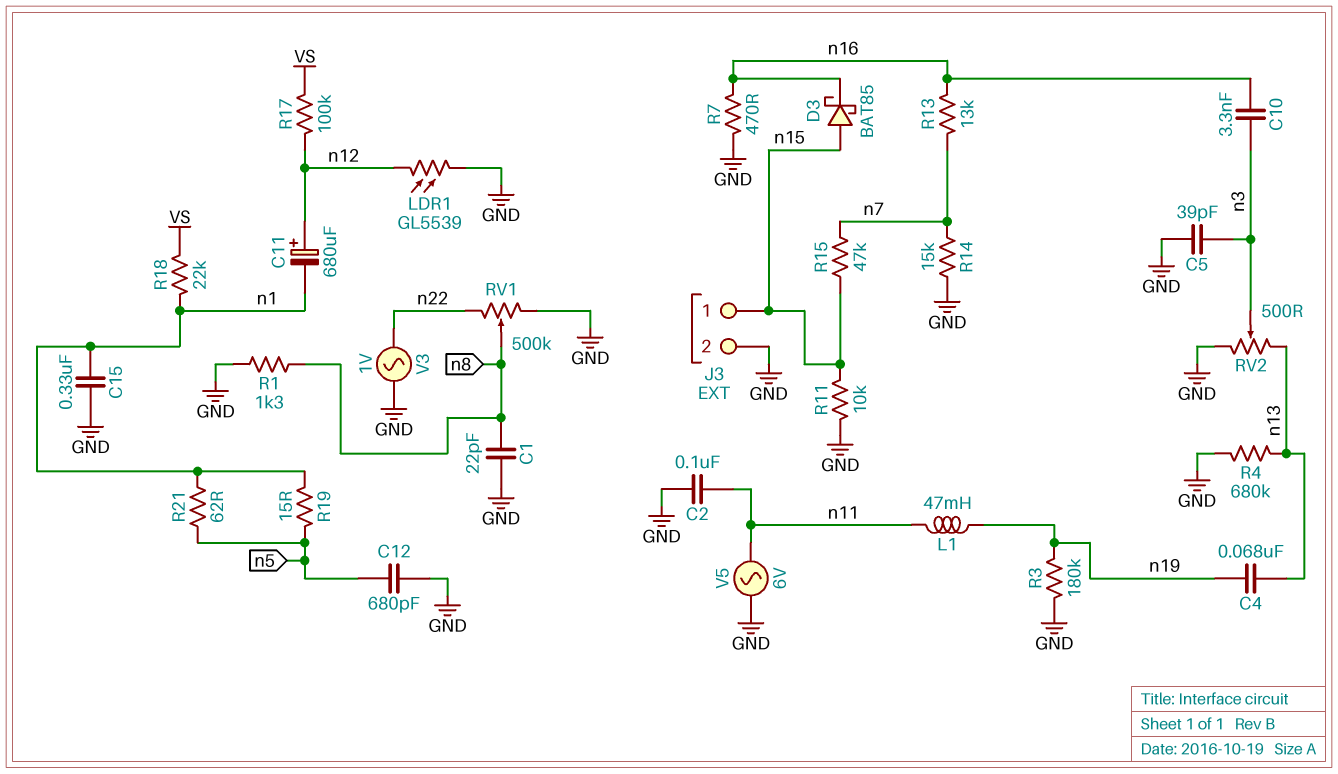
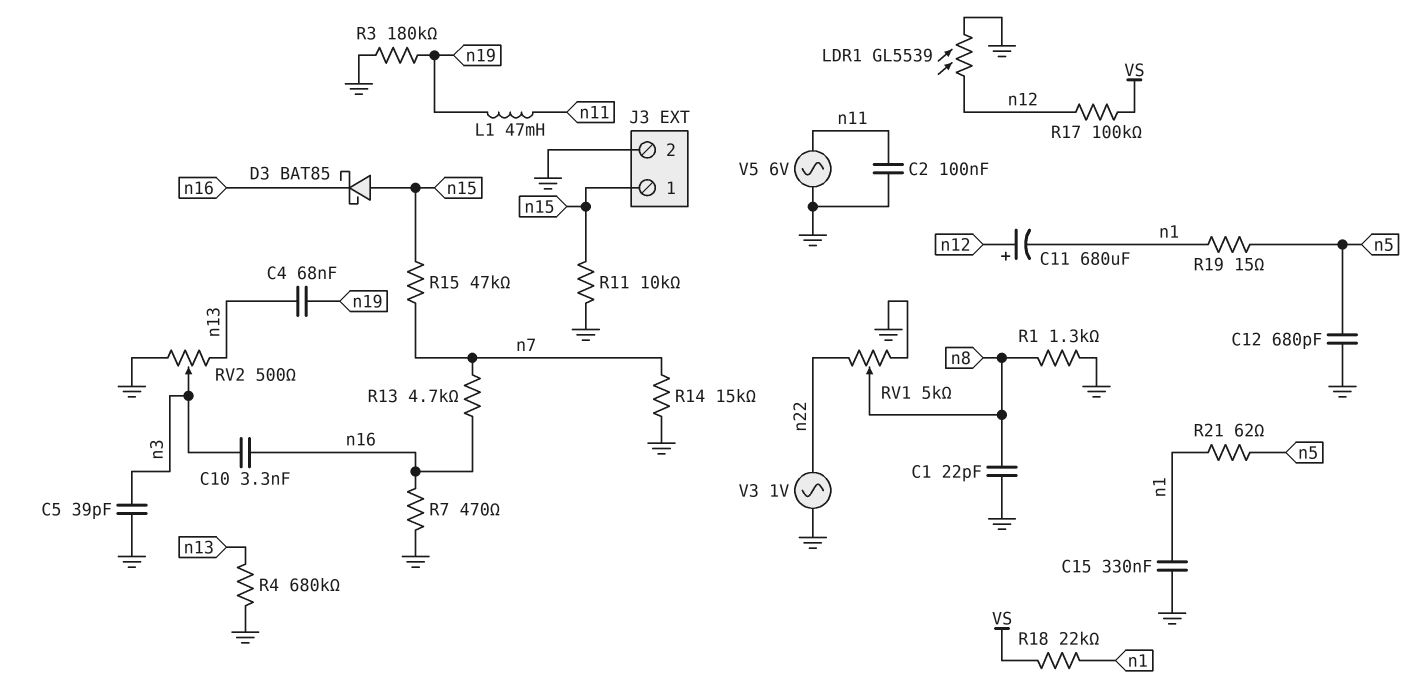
R13: 13k (n7, n16) -> 4.7k (n7, n16)
RV1: 500k (GND, n22, wiper n8) -> 5k (GND, n22, wiper n8)

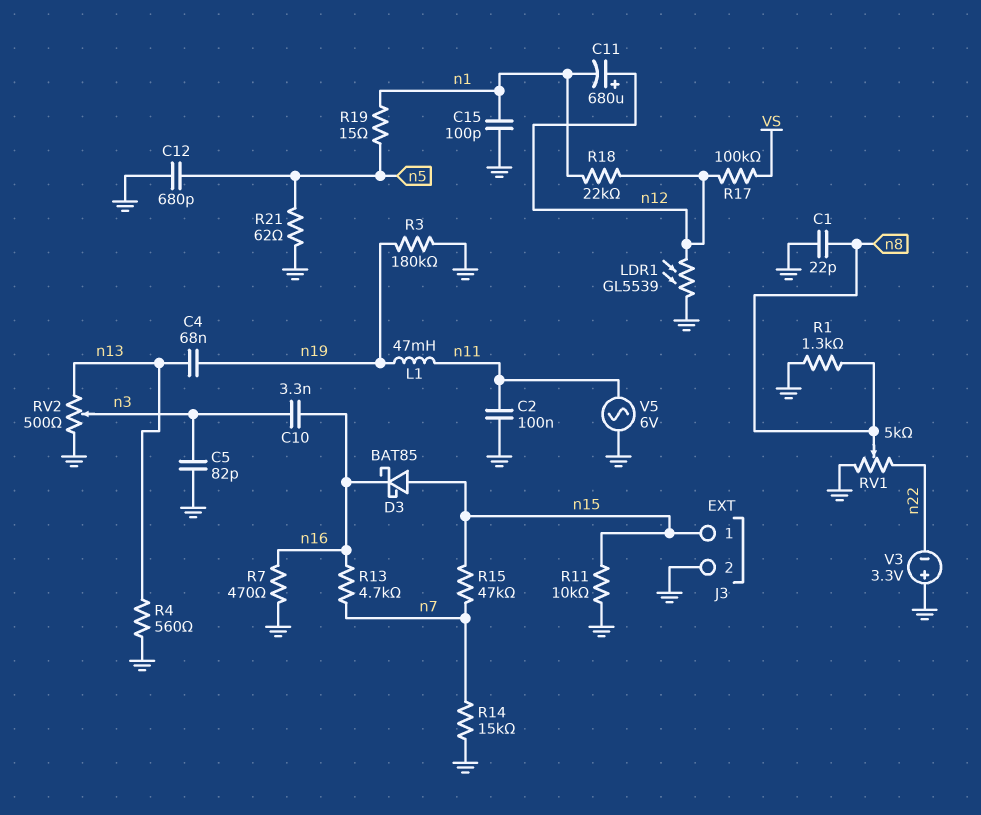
C5: 39pF (GND, n3) -> 82pF (GND, n3)
C15: 330nF (GND, n1) -> 100pF (GND, n1)
R4: 680k (GND, n13) -> 560 (GND, n13)
R18: 22k (VS, n1) -> 22k (n1, n12)
R21: 62 (n1, n5) -> 62 (GND, n5)
V3: AC 1V (GND, n22) -> 3.3V (plus GND, minus n22)

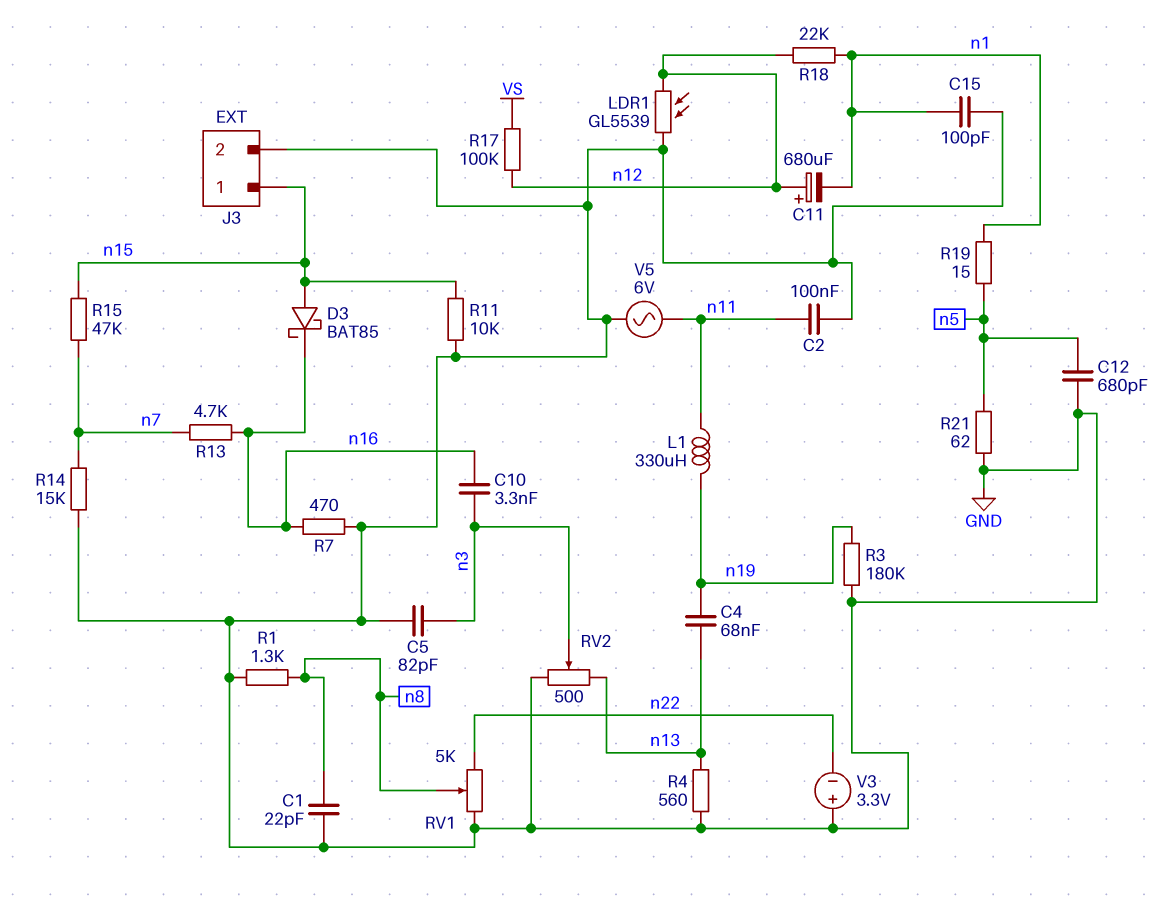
L1: 47mH (n11, n19) -> 330uH (n11, n19)

